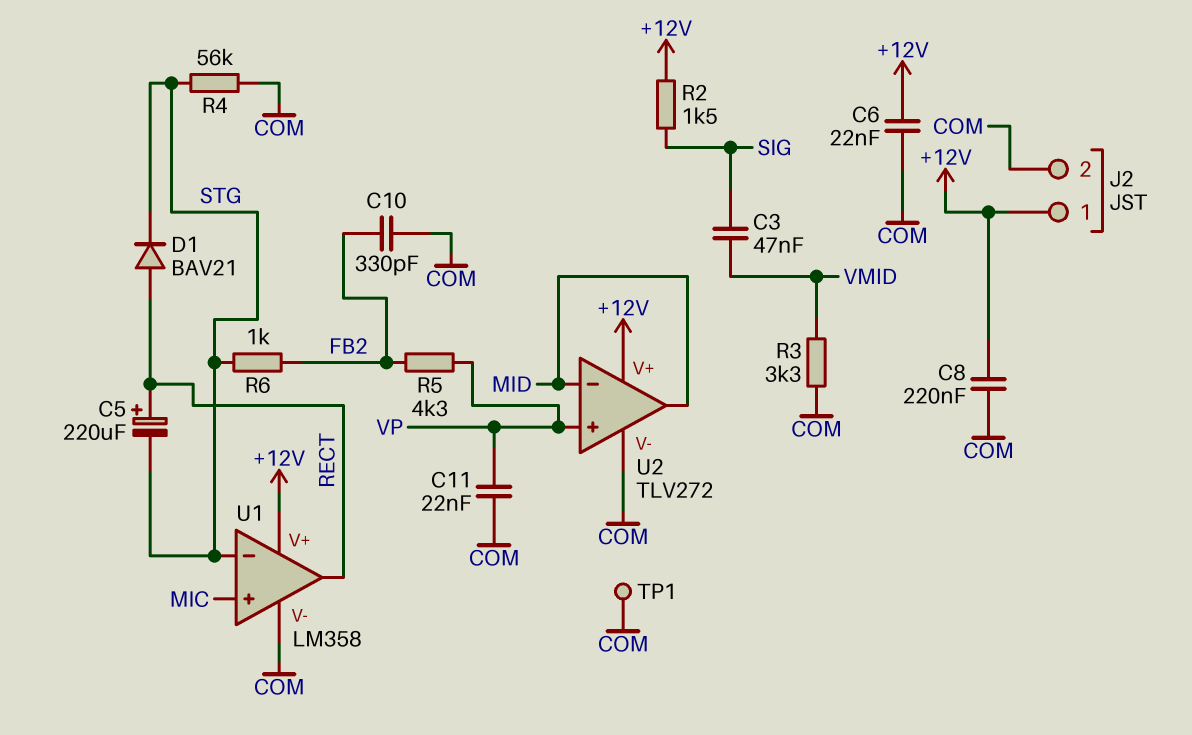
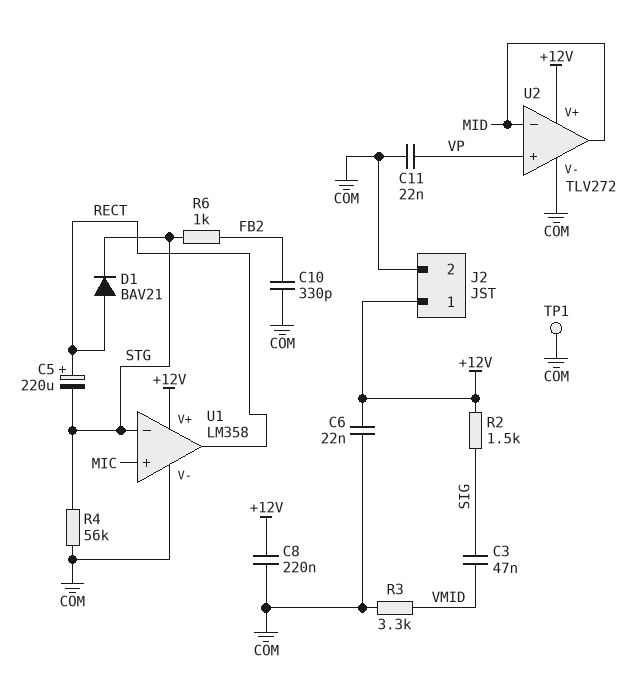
R5: 4.3k (FB2, VP) -> none

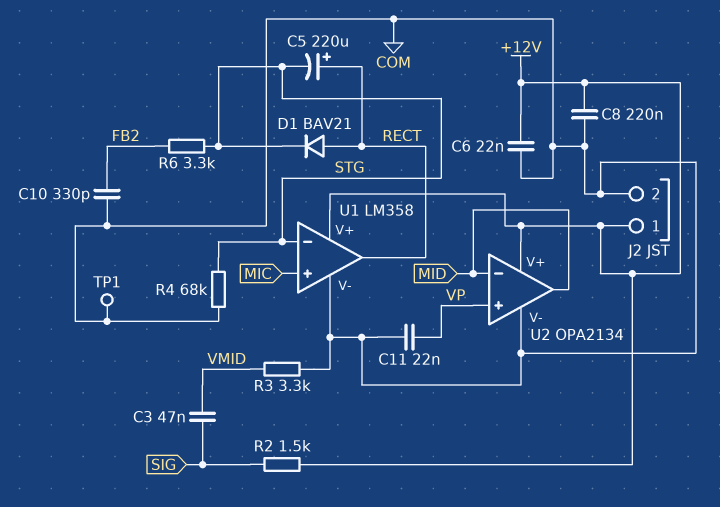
R4: 56k (COM, STG) -> 68k (COM, STG)
R6: 1k (FB2, STG) -> 3.3k (FB2, STG)
U2: TLV272 -> OPA2134

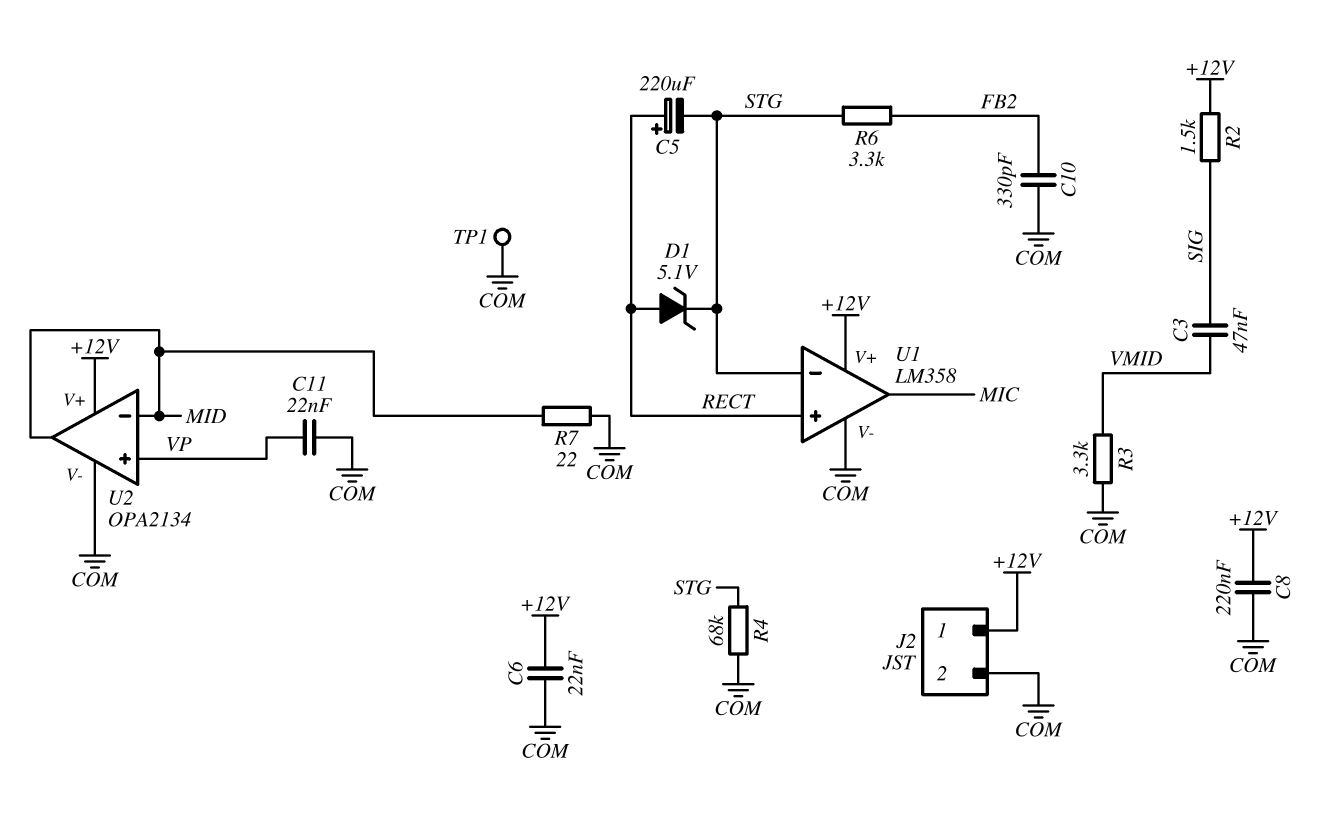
D1: diode BAV21 (A RECT, K STG) -> zener 5.1V (A RECT, K STG)
R7: none -> 22 (COM, MID)
U1 pin in+: MIC -> RECT
U1 pin out: RECT -> MIC

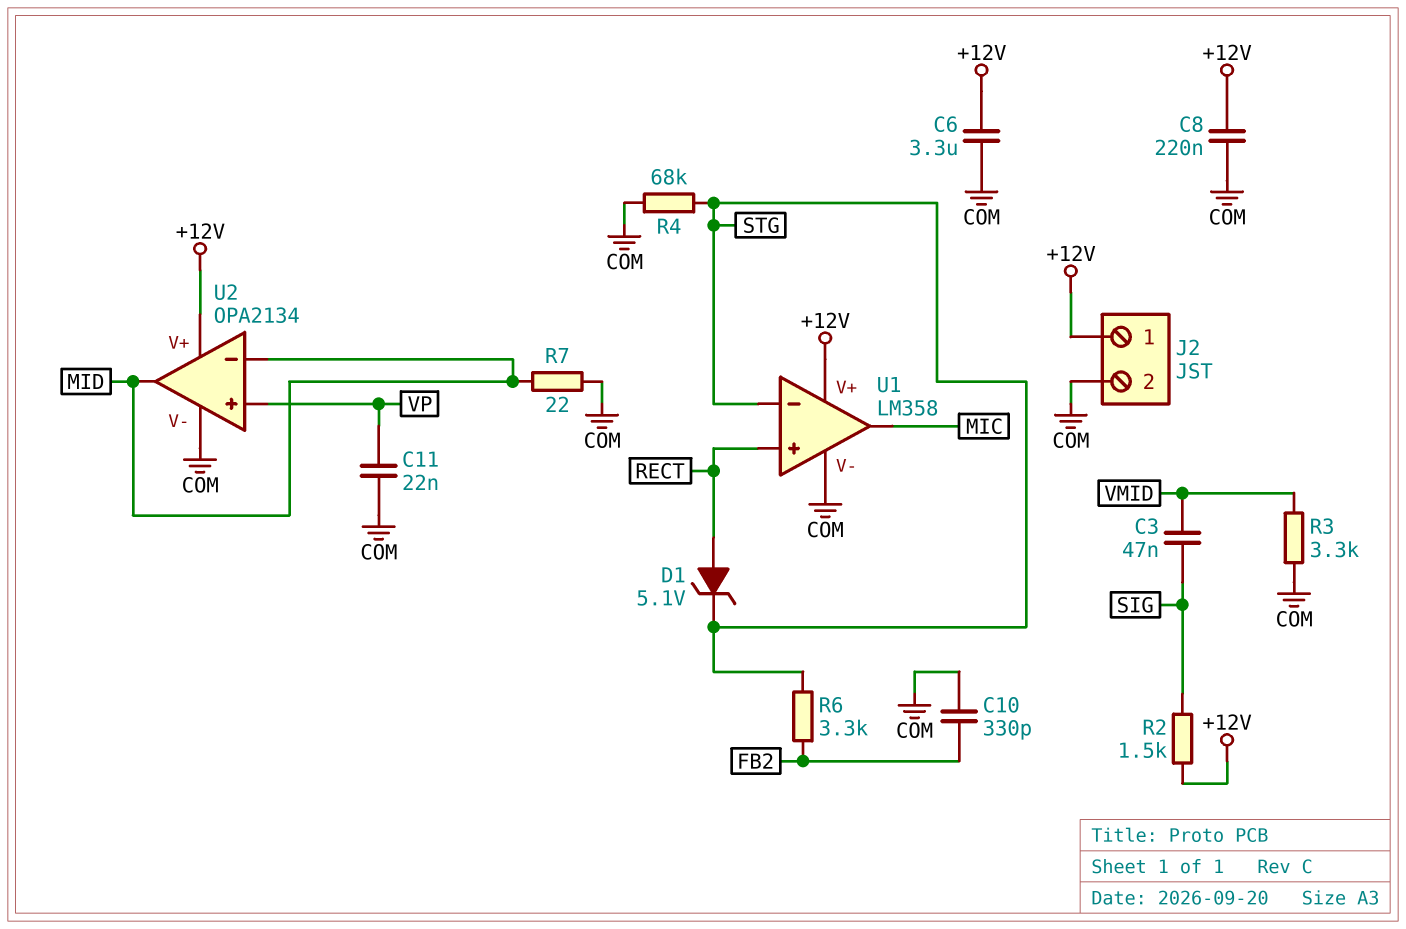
C5: 220uF (plus RECT, minus STG) -> none
C6: 22nF (+12V, COM) -> 3.3uF (+12V, COM)
TP1: test point (COM) -> none

